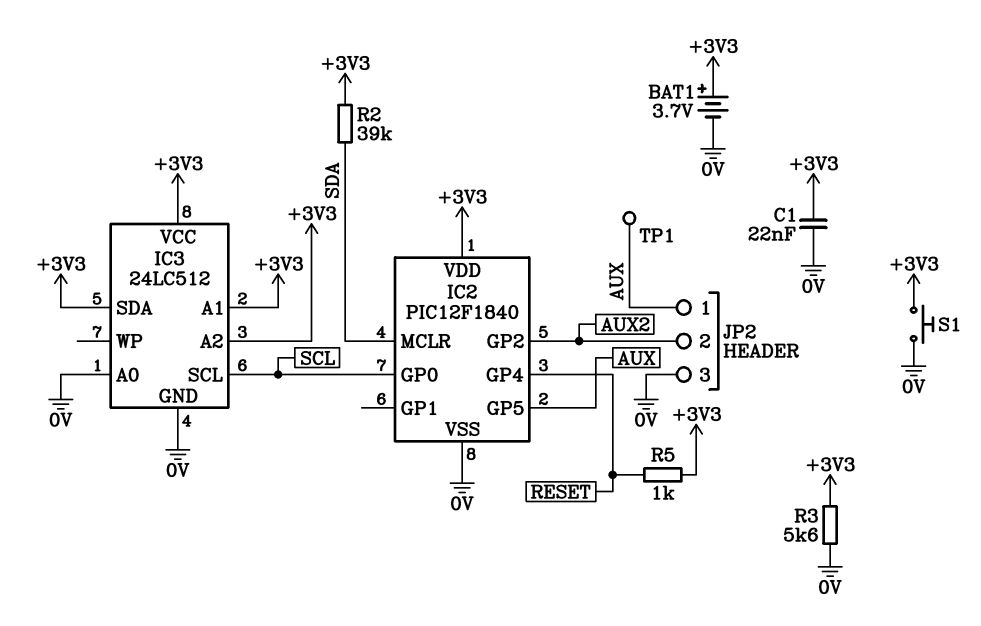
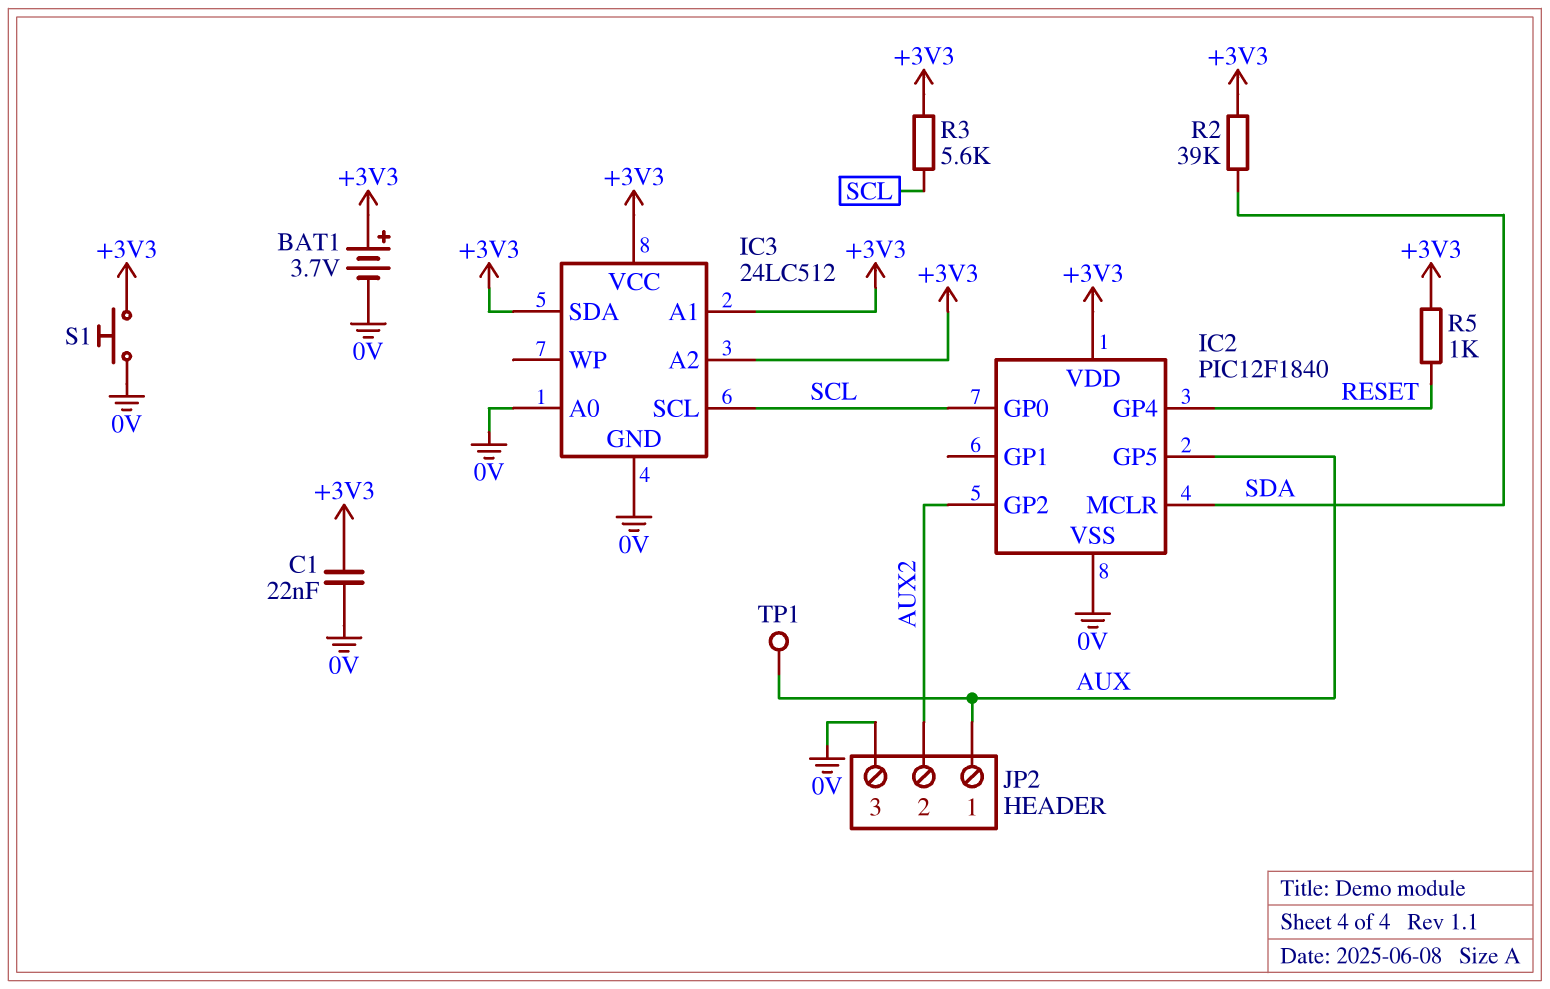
R3: 5.6k (+3V3, 0V) -> 5.6k (+3V3, SCL)

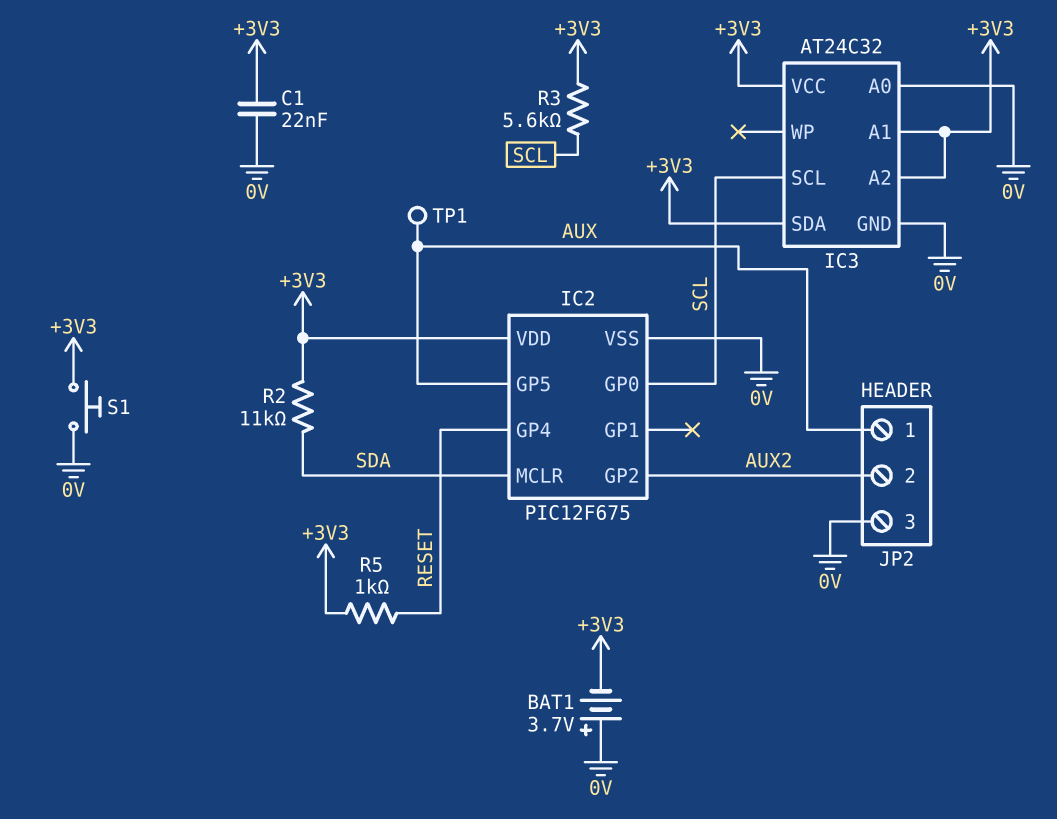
BAT1: 3.7V (plus +3V3, minus 0V) -> 3.7V (plus 0V, minus +3V3)
IC2: PIC12F1840 -> PIC12F675
IC3: 24LC512 -> AT24C32
R2: 39k (+3V3, SDA) -> 11k (+3V3, SDA)

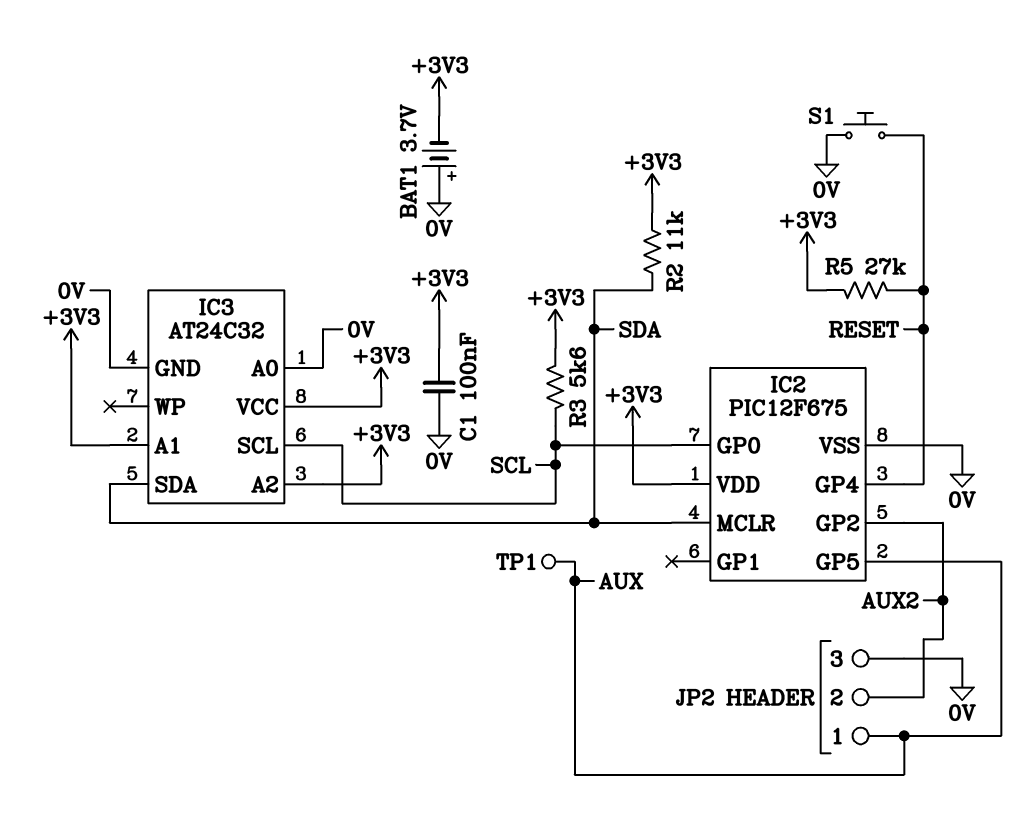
C1: 22nF (+3V3, 0V) -> 100nF (+3V3, 0V)
IC3 pin SDA: +3V3 -> SDA
R5: 1k (+3V3, RESET) -> 27k (+3V3, RESET)
S1: button (+3V3, 0V) -> button (0V, RESET)

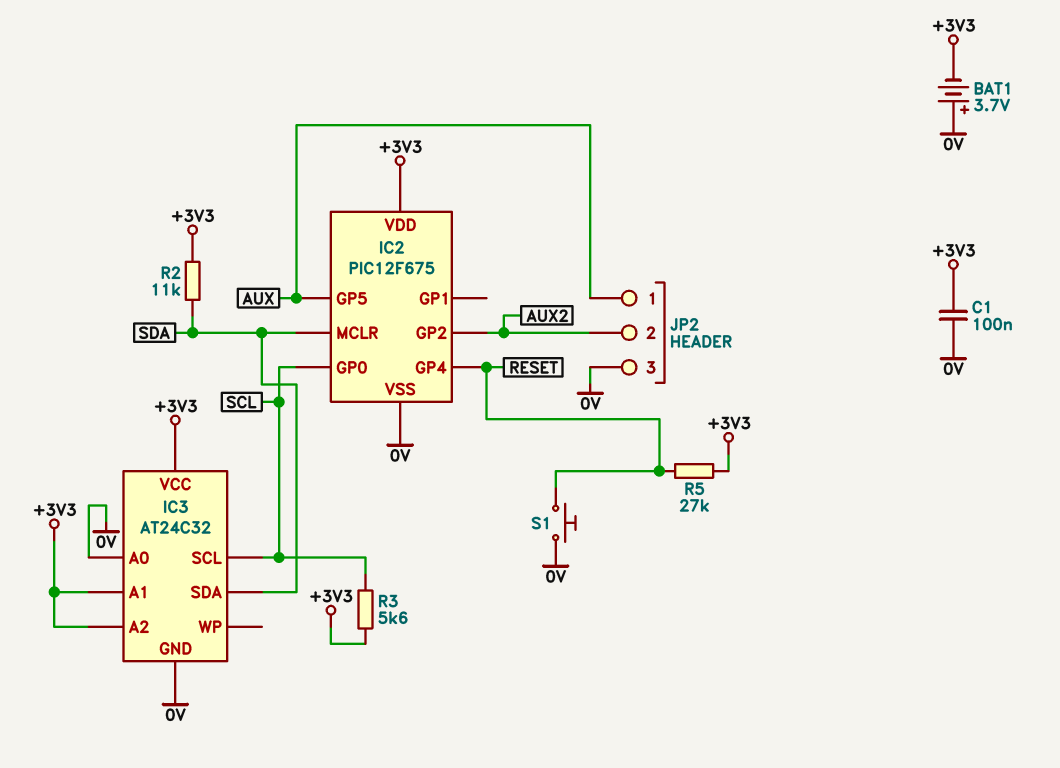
TP1: test point (AUX) -> none

